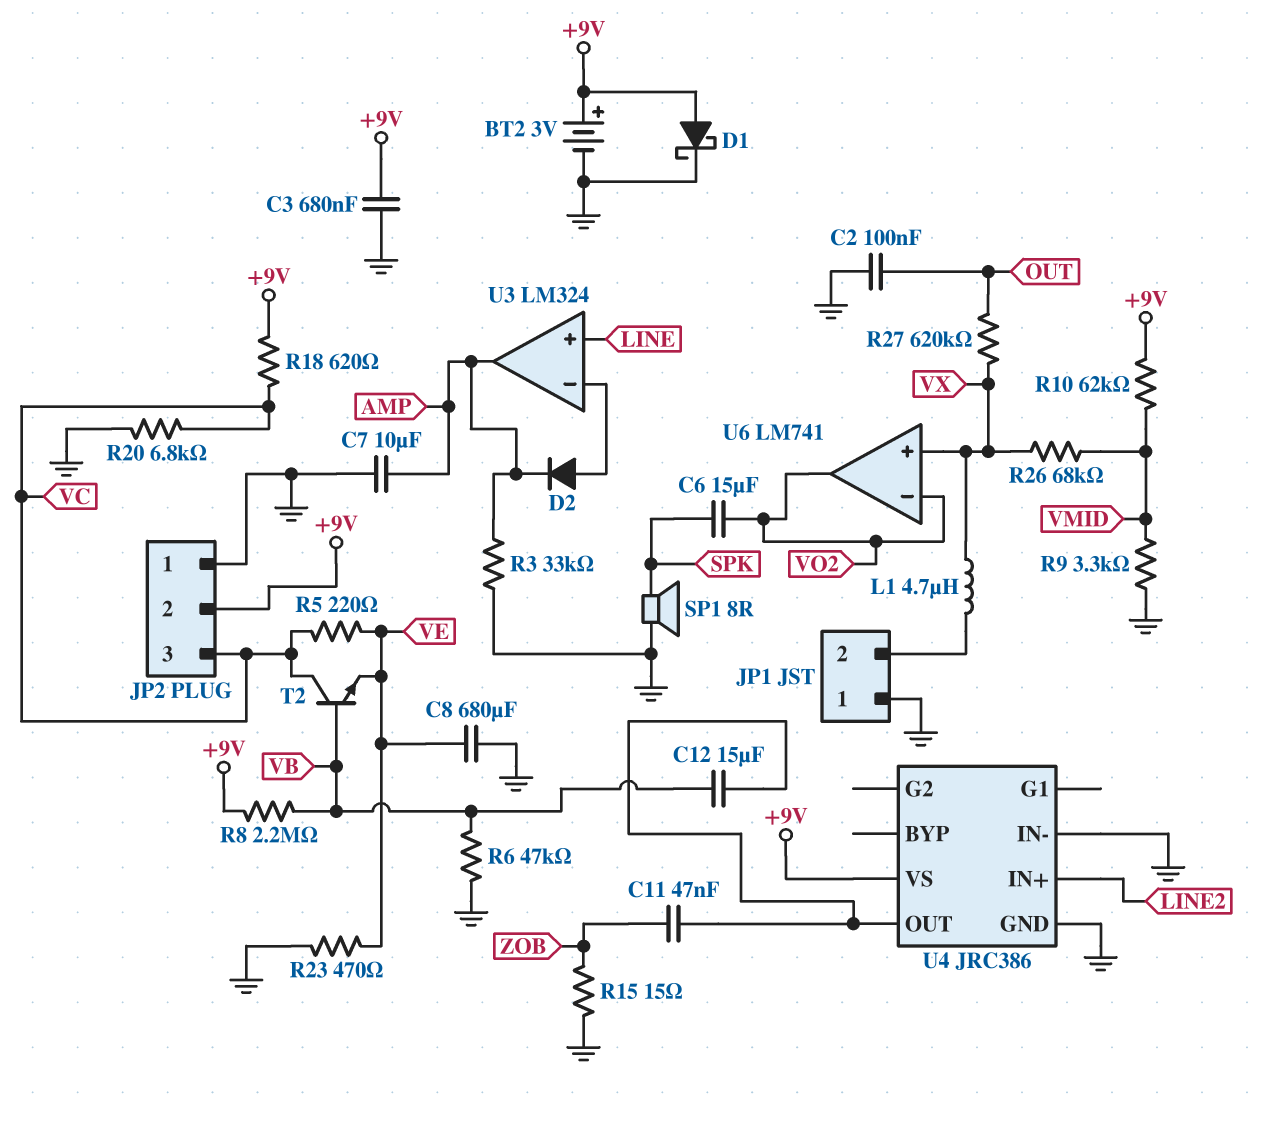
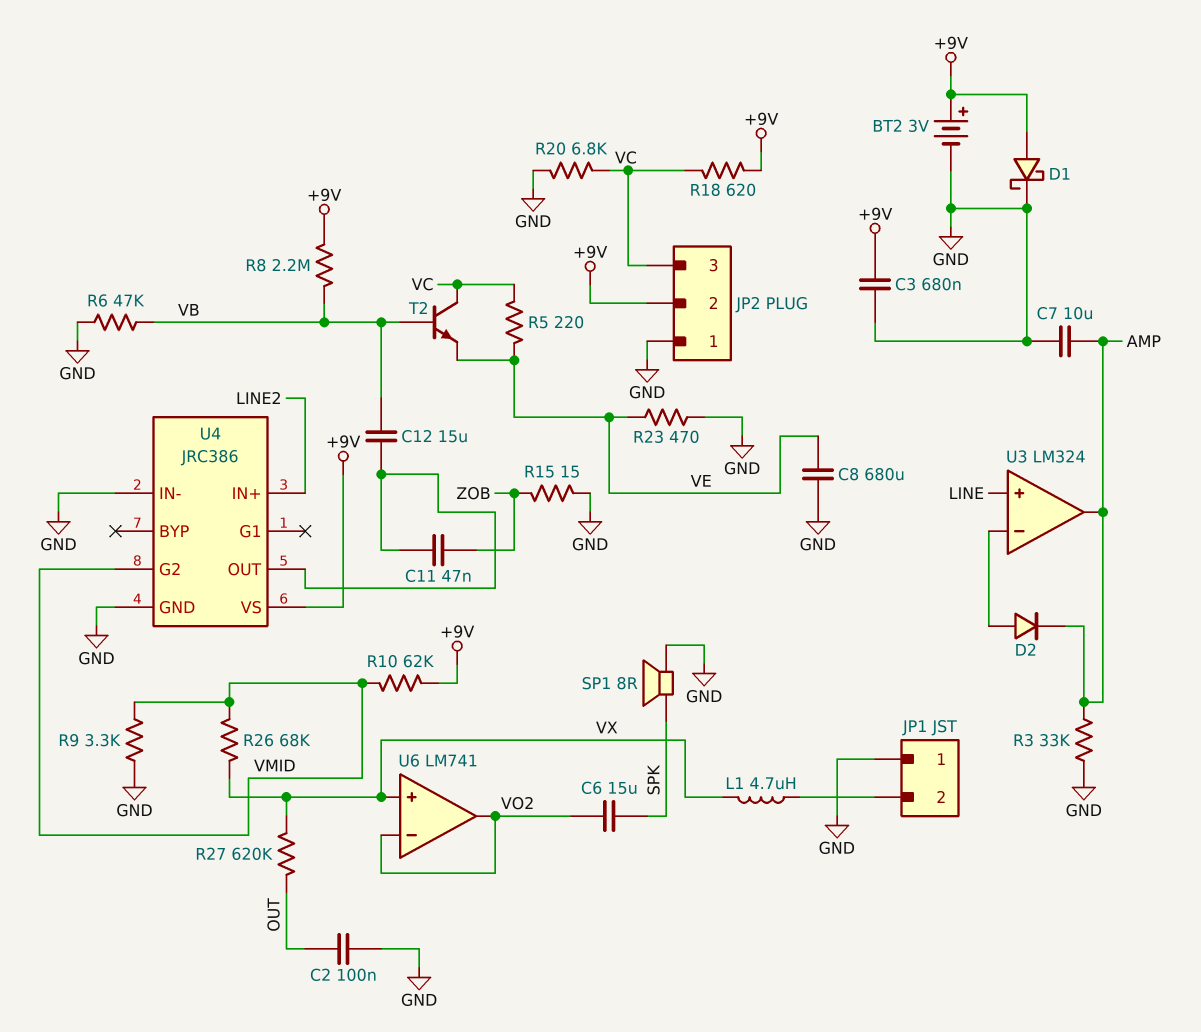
U4 pin G2: none -> VMID

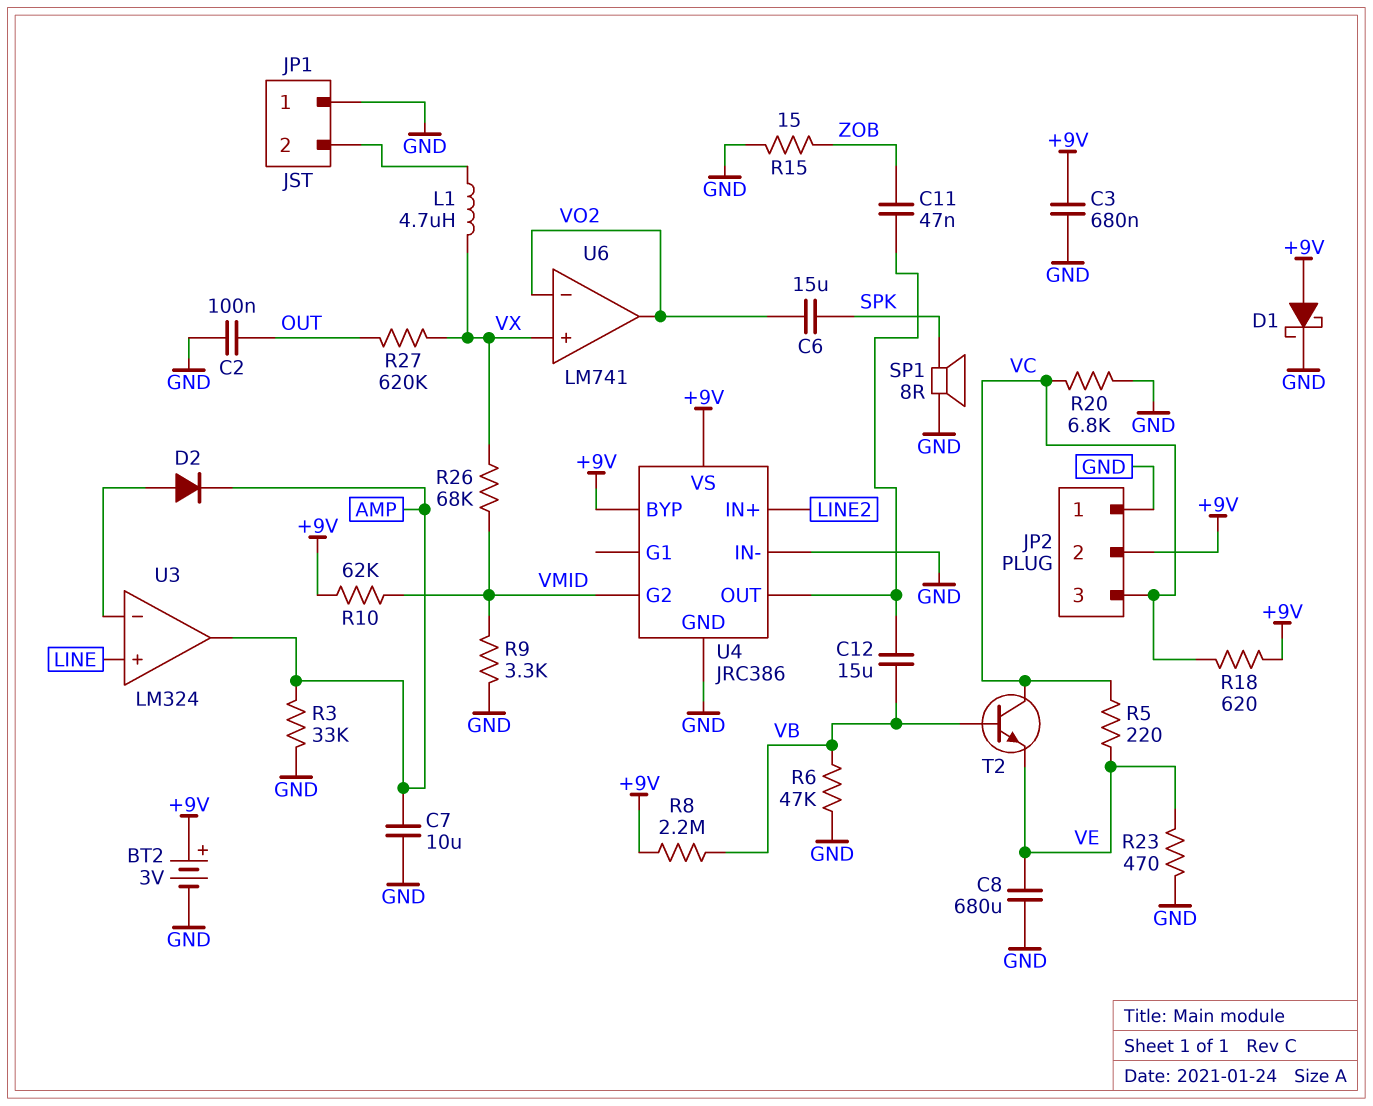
U4 pin BYP: none -> +9V

